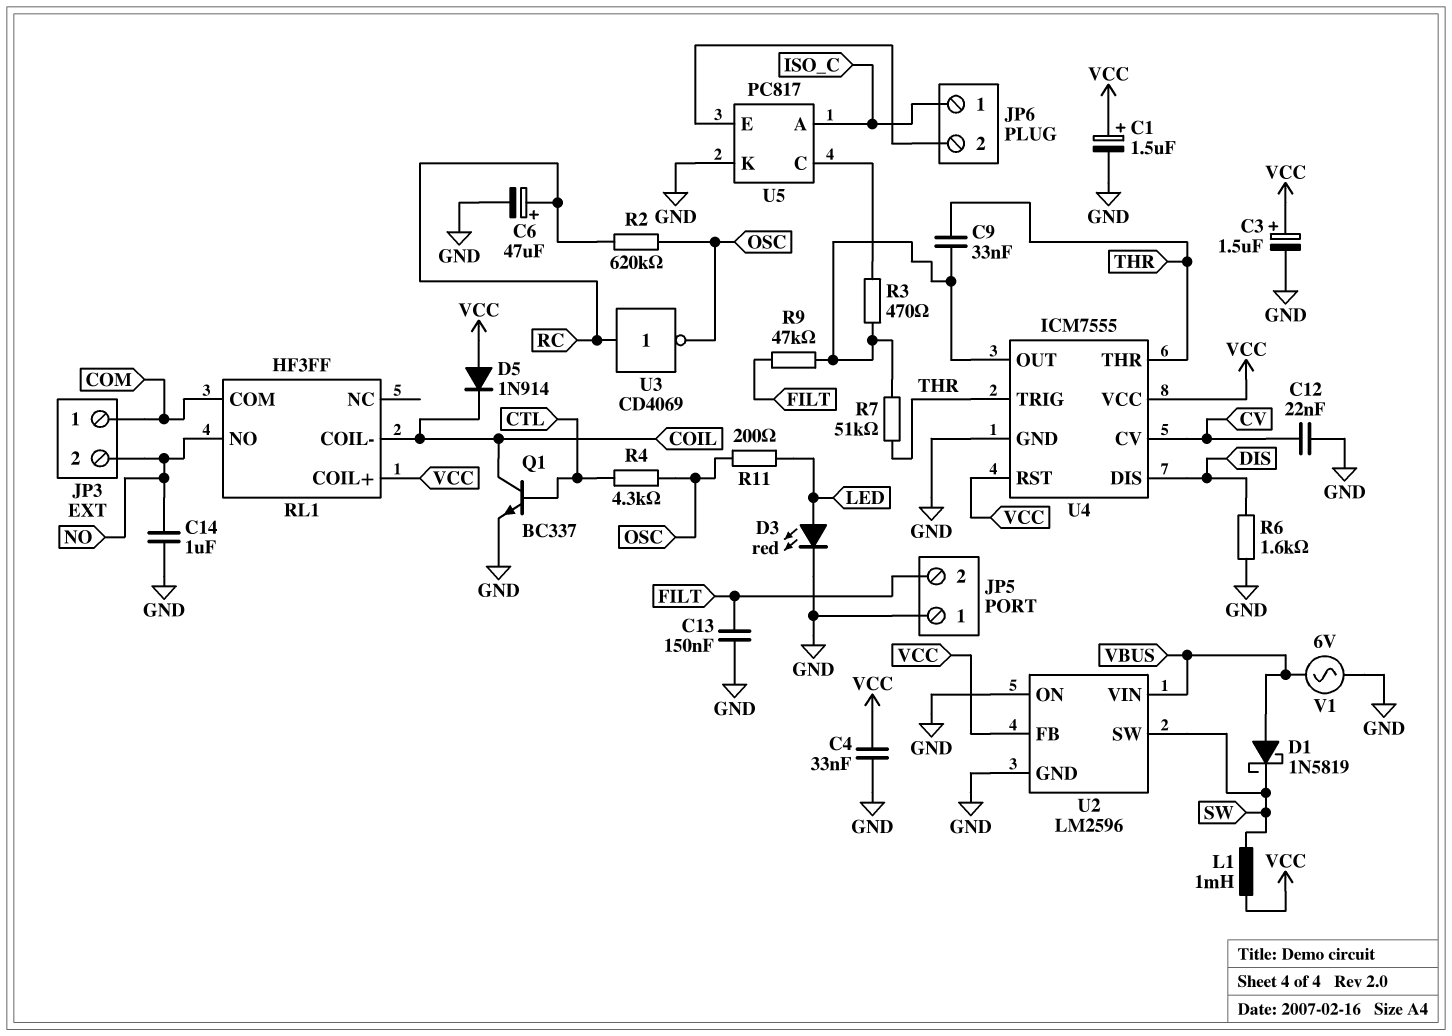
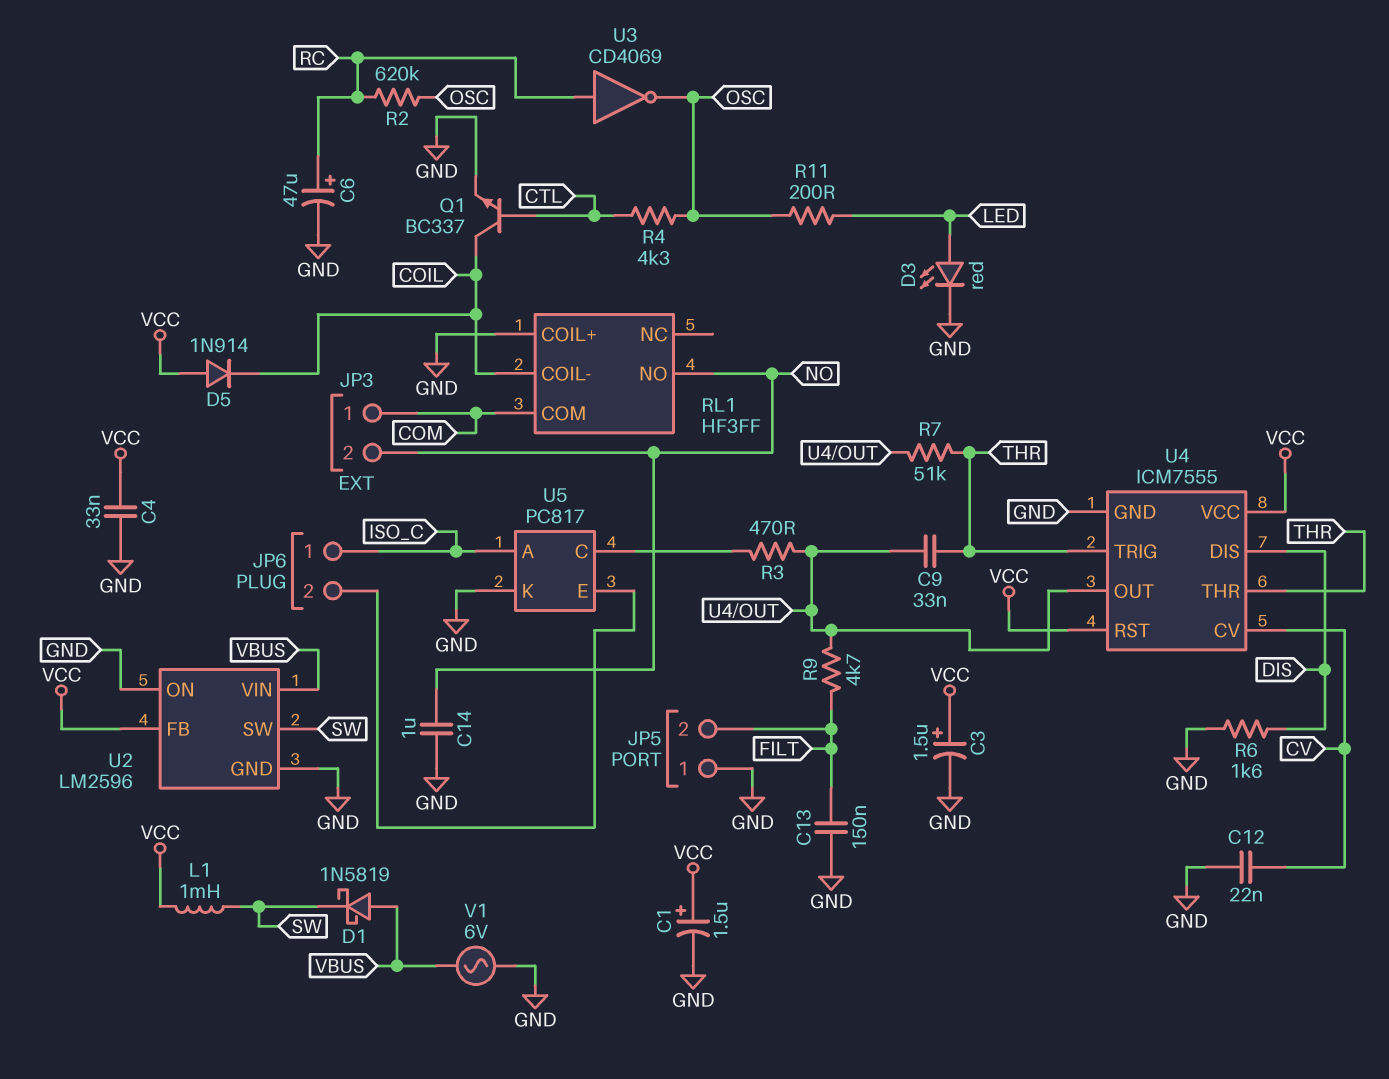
R9: 47k (FILT, U4/OUT) -> 4.7k (FILT, U4/OUT)
RL1 pin COIL+: VCC -> GND

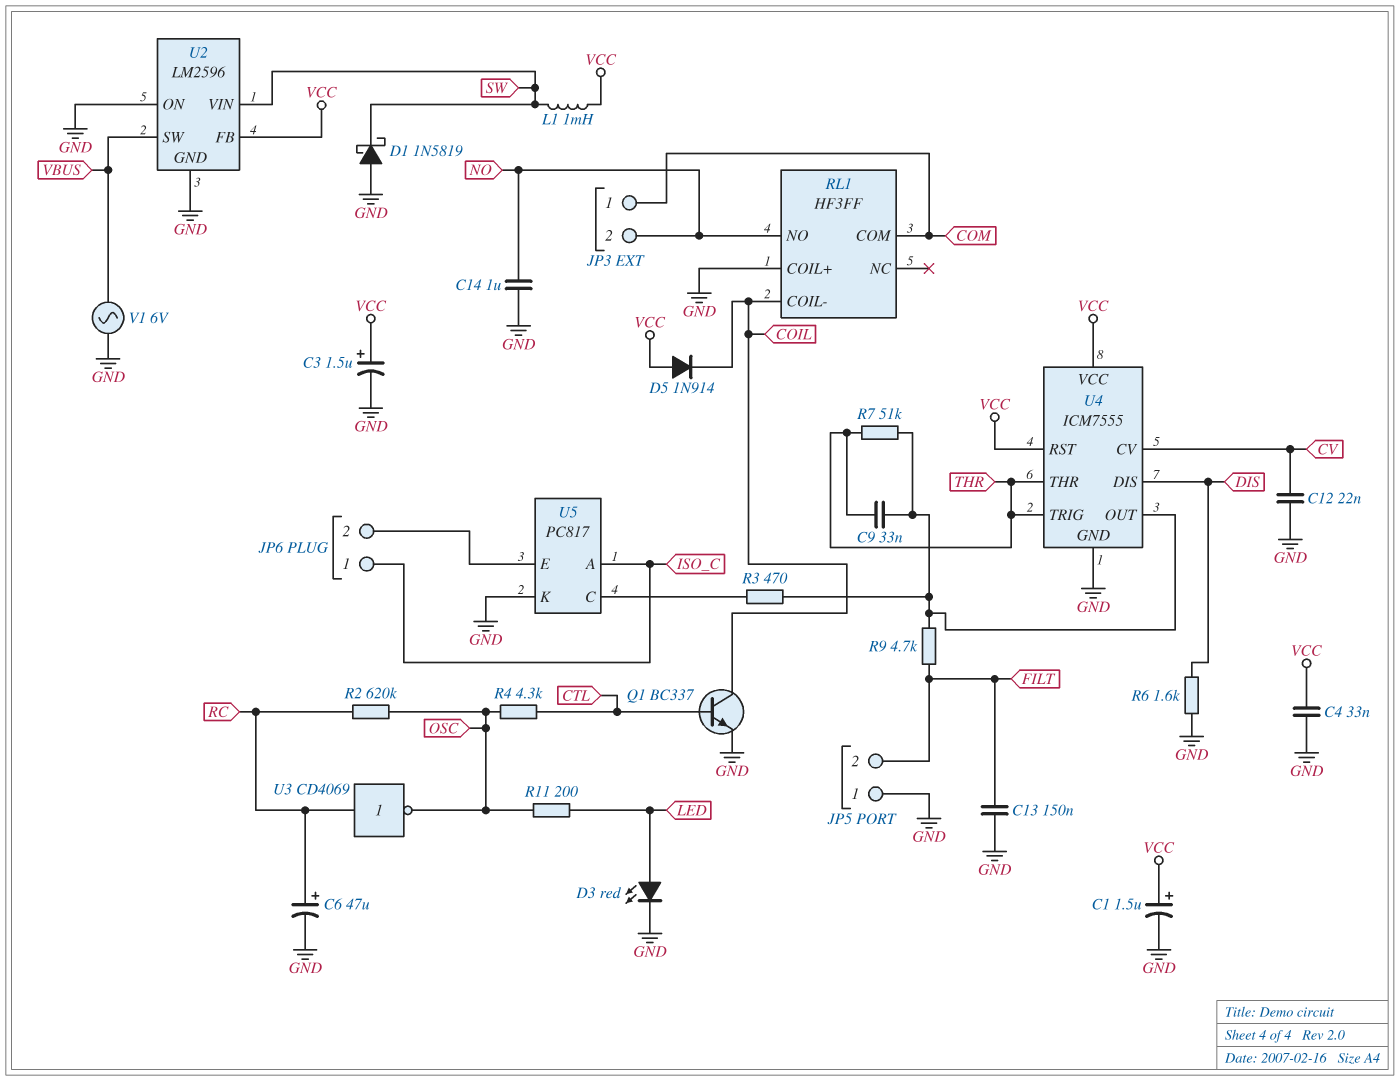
D1: schottky 1N5819 (A VBUS, K SW) -> schottky 1N5819 (A GND, K SW)
U2 pin SW: SW -> VBUS
U2 pin VIN: VBUS -> SW

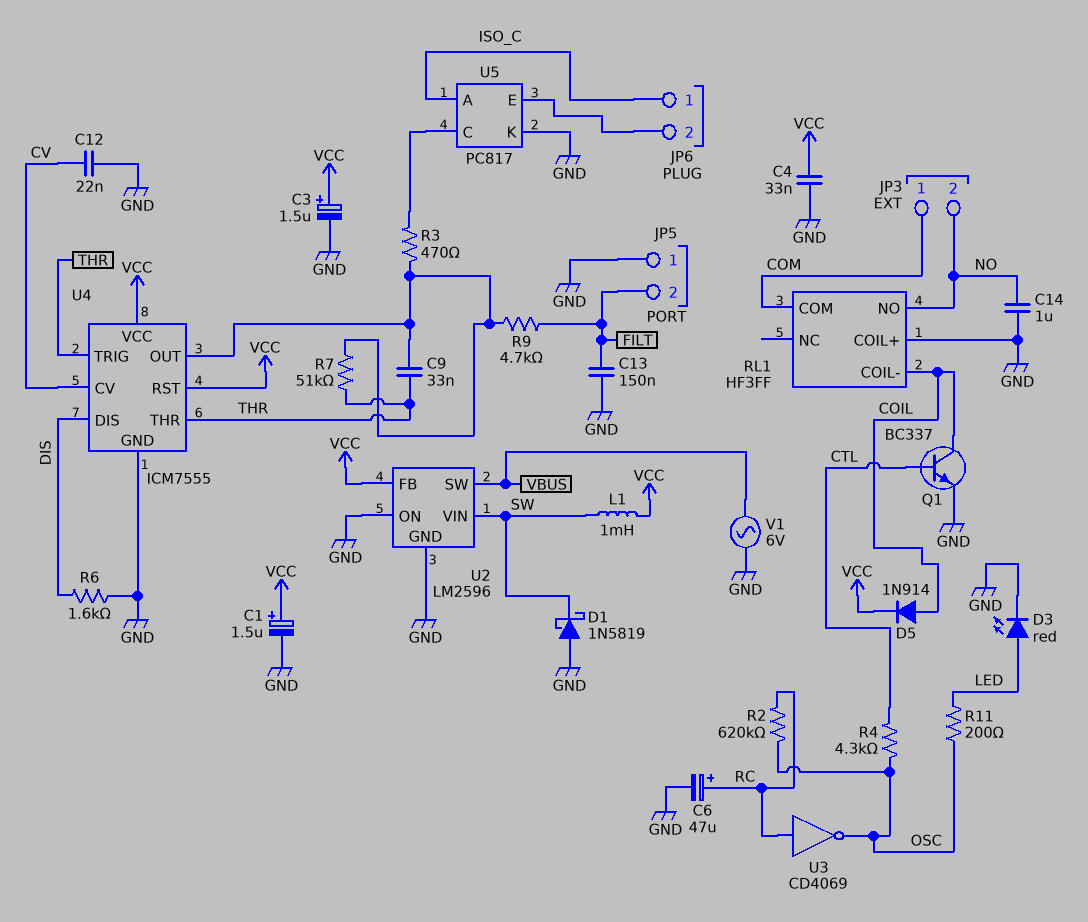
D5: diode 1N914 (A VCC, K COIL) -> diode 1N914 (A COIL, K VCC)

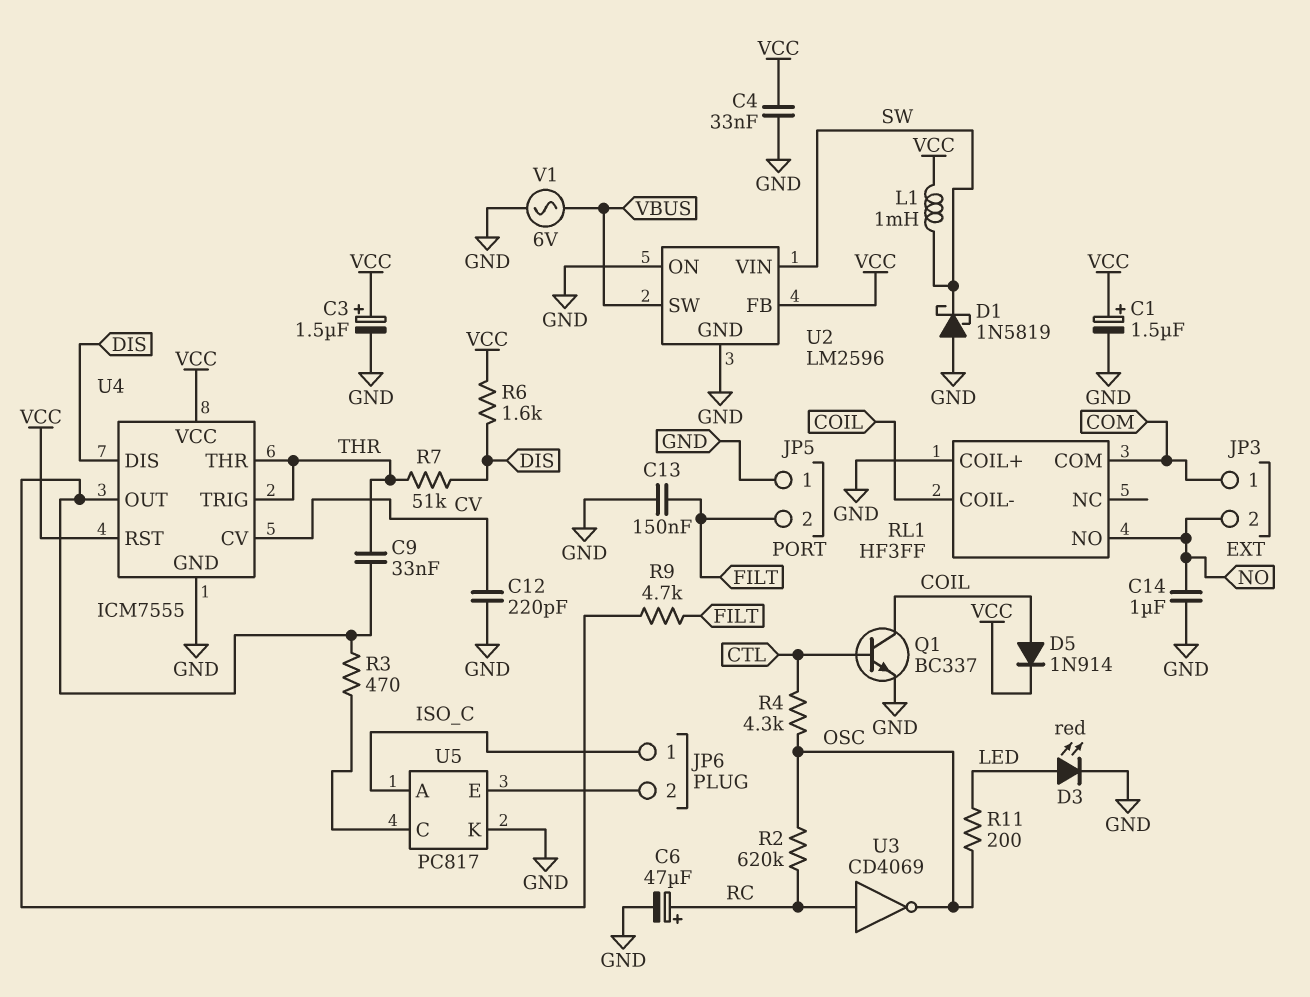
C12: 22nF (CV, GND) -> 220pF (CV, GND)
R6: 1.6k (DIS, GND) -> 1.6k (DIS, VCC)
R7: 51k (THR, U4/OUT) -> 51k (DIS, THR)

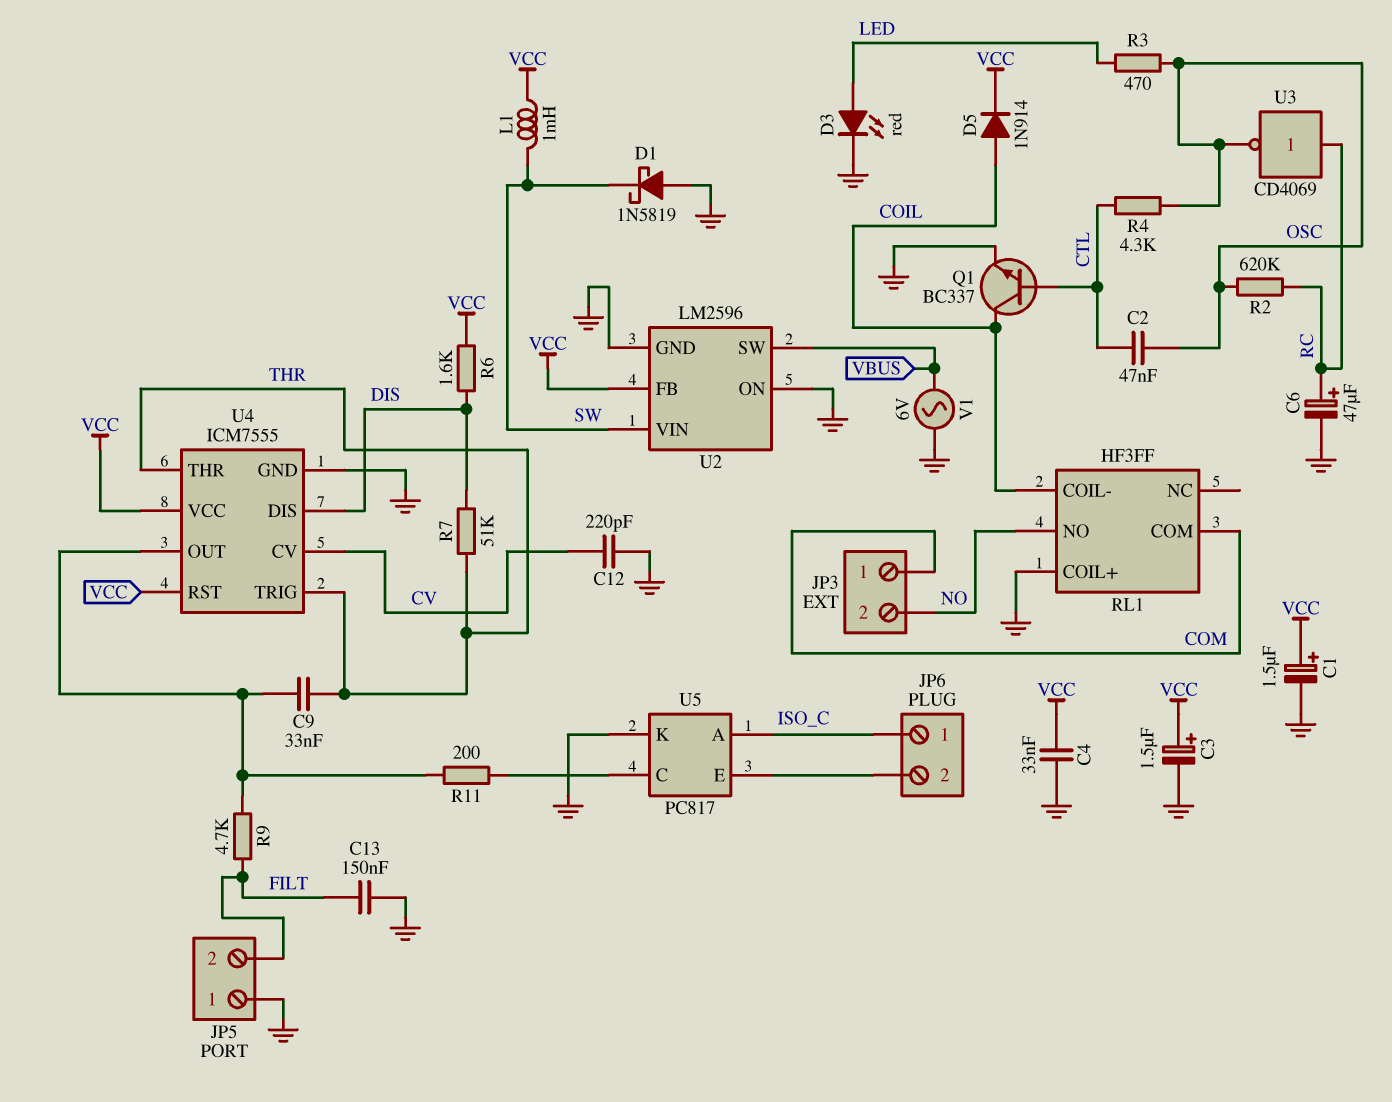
C2: none -> 47nF (CTL, OSC)
C14: 1uF (GND, NO) -> none
R3: 470 (U4/OUT, U5/C) -> 470 (LED, OSC)
R11: 200 (LED, OSC) -> 200 (U4/OUT, U5/C)

